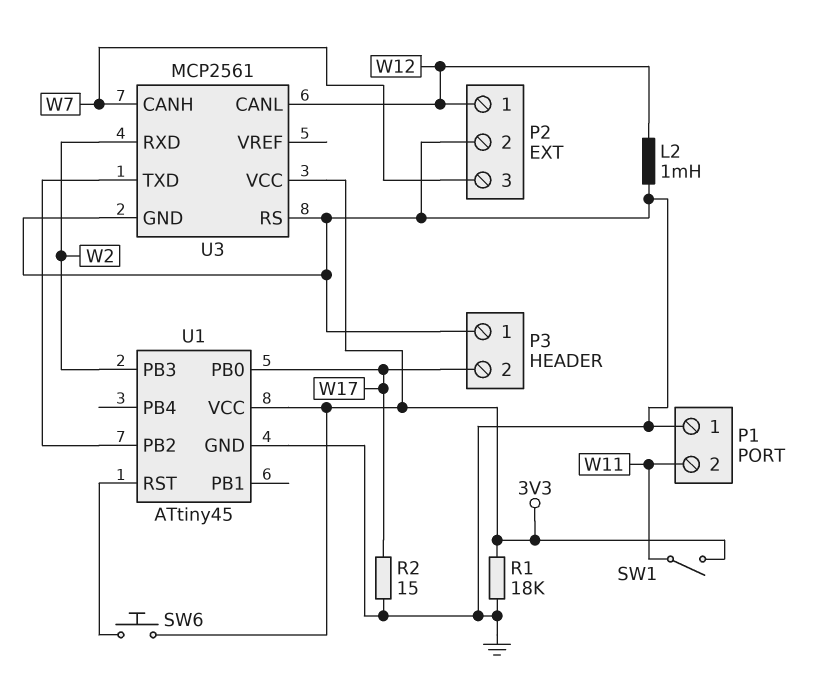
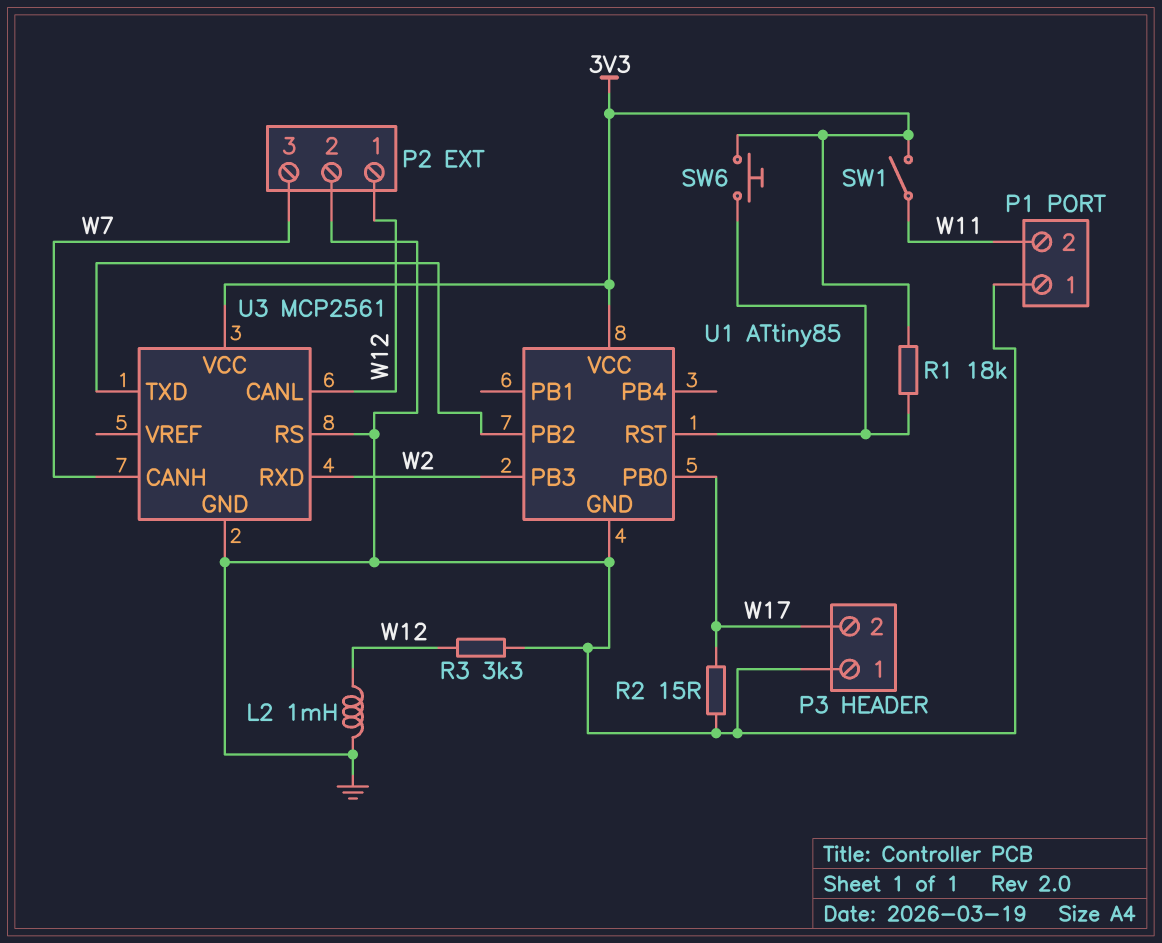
R1: 18k (3V3, GND) -> 18k (3V3, U1/RST)
R3: none -> 3.3k (GND, W12)
U1: ATtiny45 -> ATtiny85

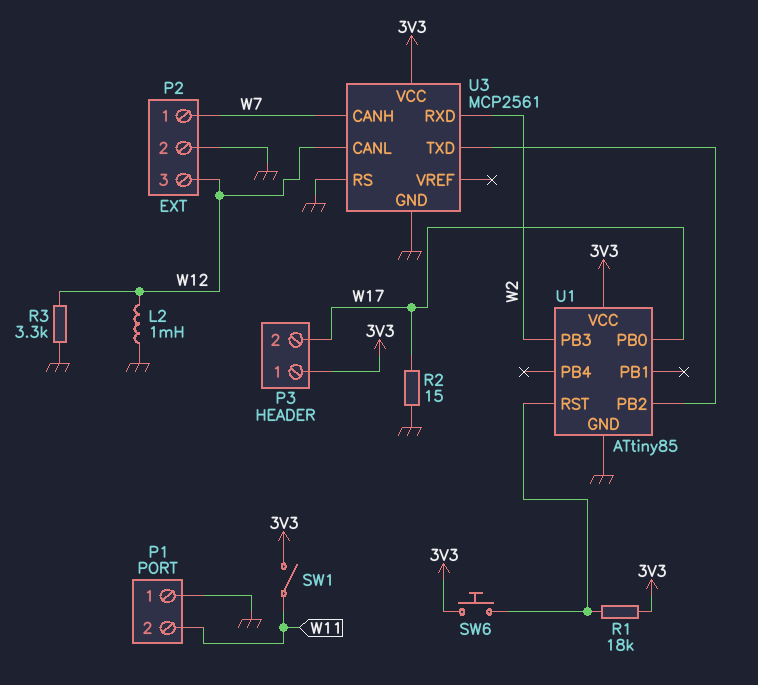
P2 pin 1: W12 -> W7
P2 pin 3: W7 -> W12
P3 pin 1: GND -> 3V3

